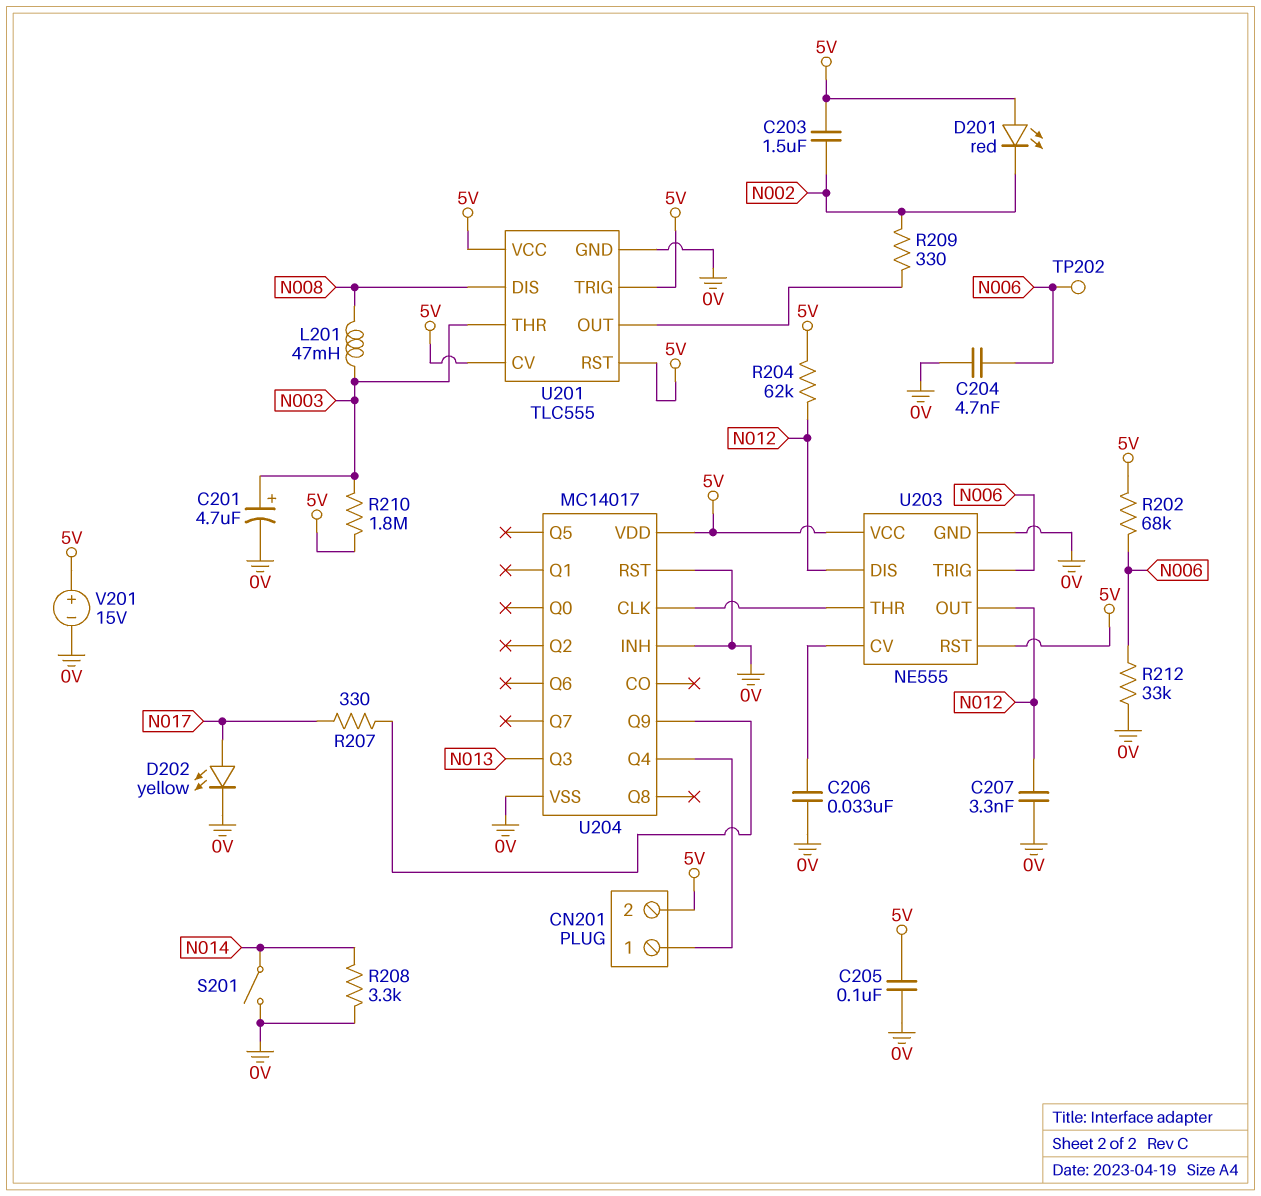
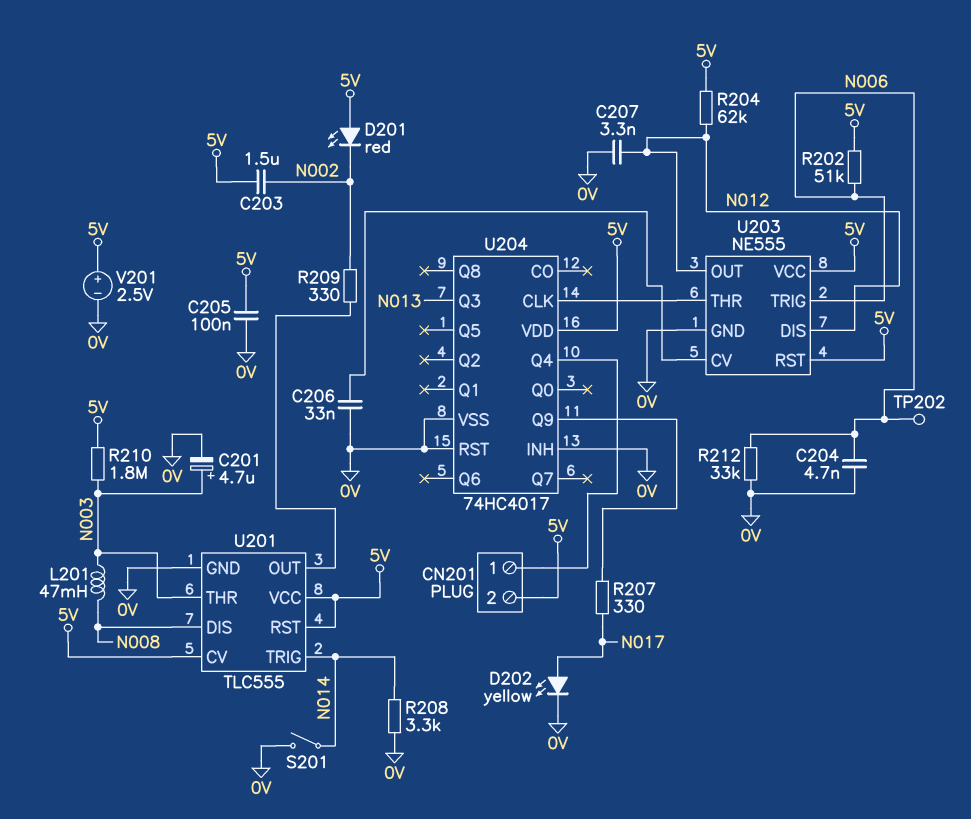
R202: 68k (5V, N006) -> 51k (5V, N006)
U201 pin TRIG: 5V -> N014
U204: MC14017 -> 74HC4017
V201: 15V (plus 5V, minus 0V) -> 2.5V (plus 5V, minus 0V)

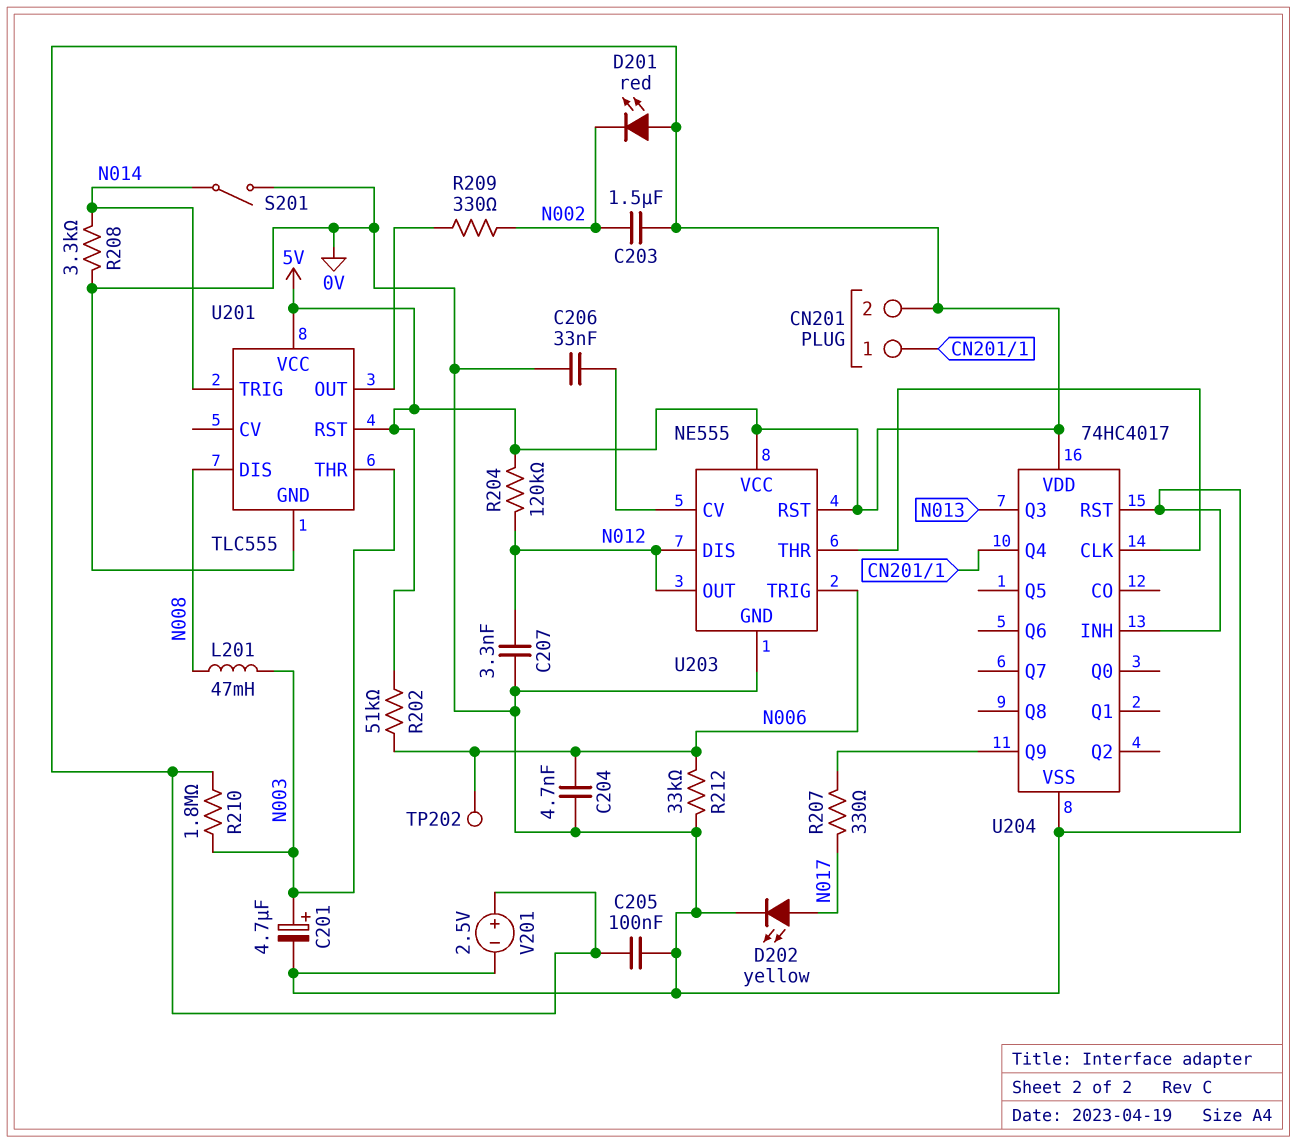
R204: 62k (5V, N012) -> 120k (5V, N012)
U201 pin CV: 5V -> none

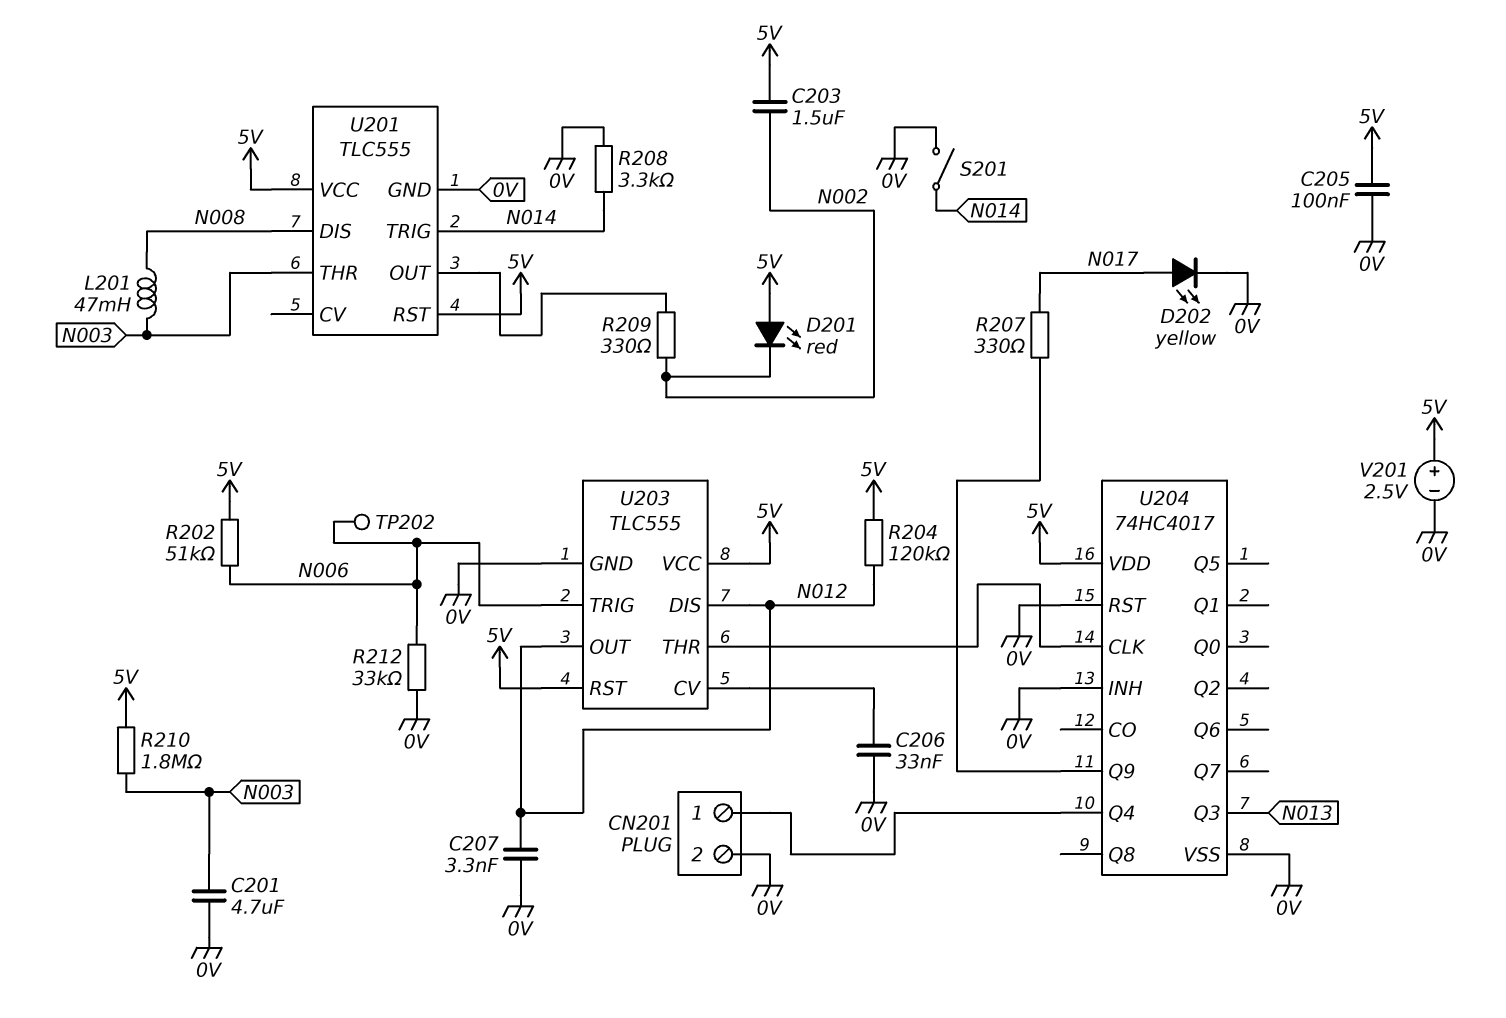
C201: 4.7uF (plus N003, minus 0V) -> 4.7uF (0V, N003)
C204: 4.7nF (0V, N006) -> none
CN201 pin 2: 5V -> 0V
U203: NE555 -> TLC555

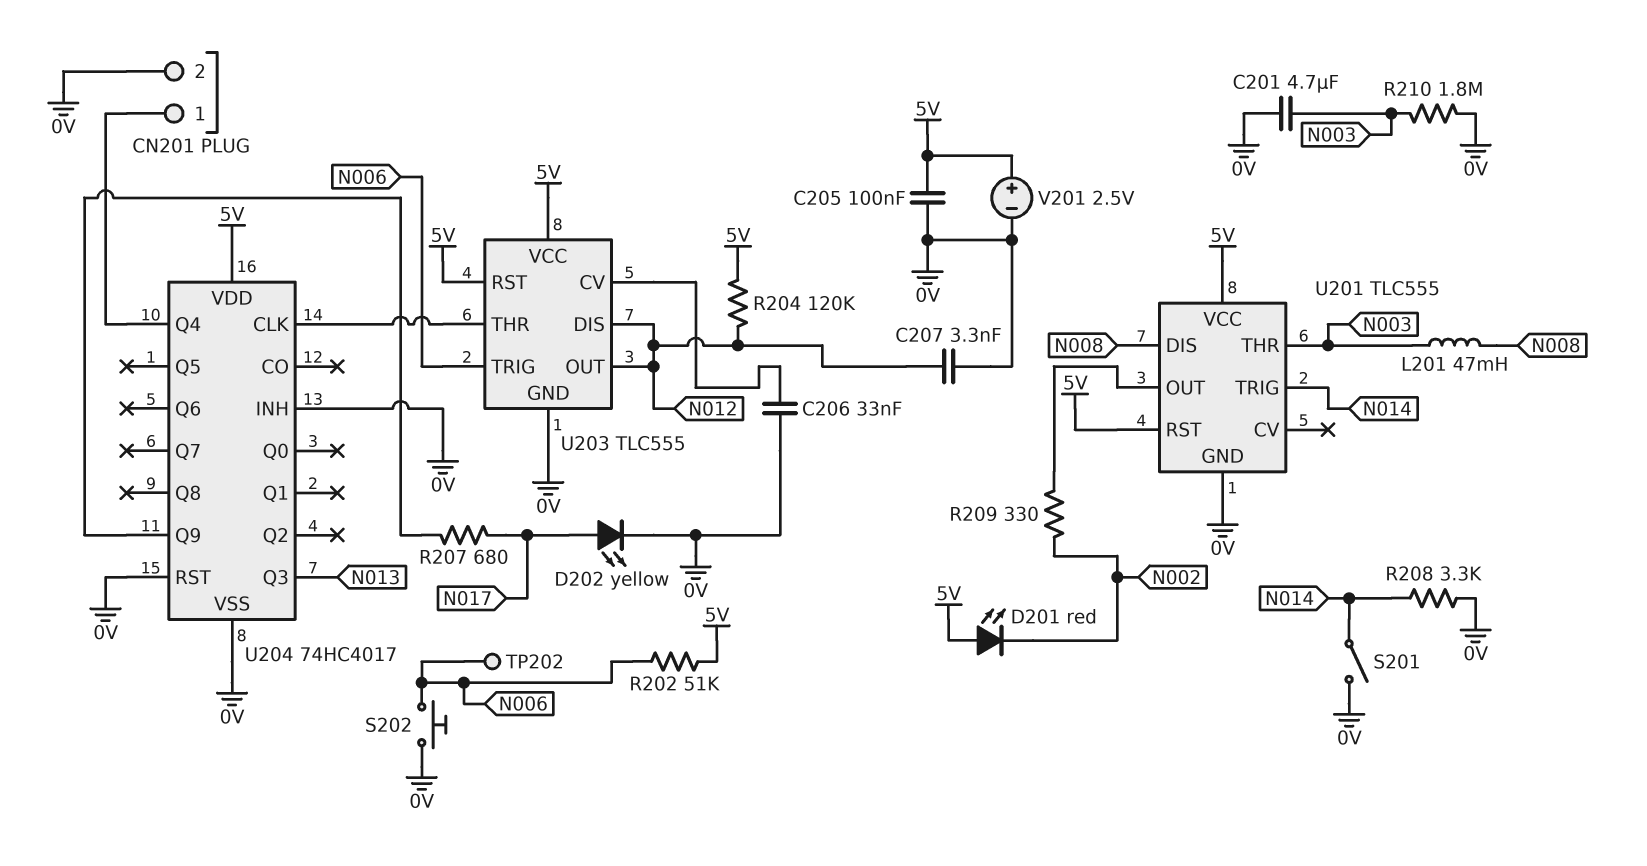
C203: 1.5uF (5V, N002) -> none
R207: 330 (N017, U204/Q9) -> 680 (N017, U204/Q9)
R210: 1.8M (5V, N003) -> 1.8M (0V, N003)
R212: 33k (0V, N006) -> none
S202: none -> button (0V, N006)

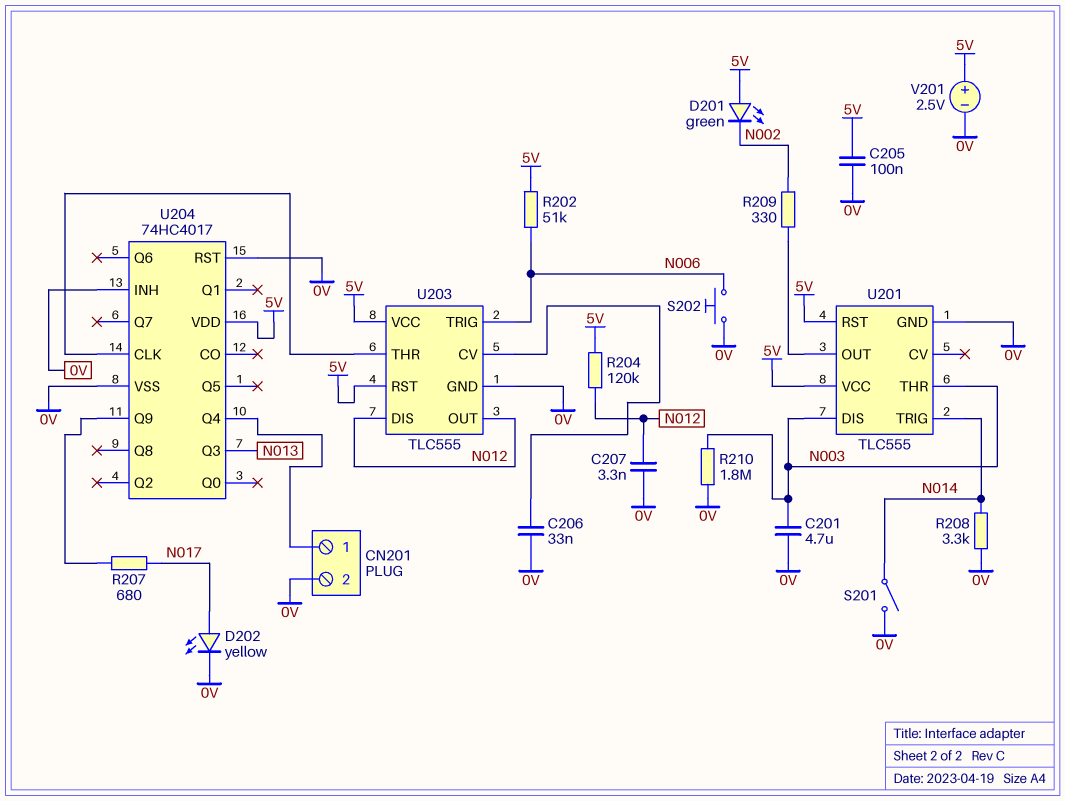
D201: LED red (A 5V, K N002) -> LED green (A 5V, K N002)
L201: 47mH (N003, N008) -> none
TP202: test point (N006) -> none
U201 pin DIS: N008 -> N003

